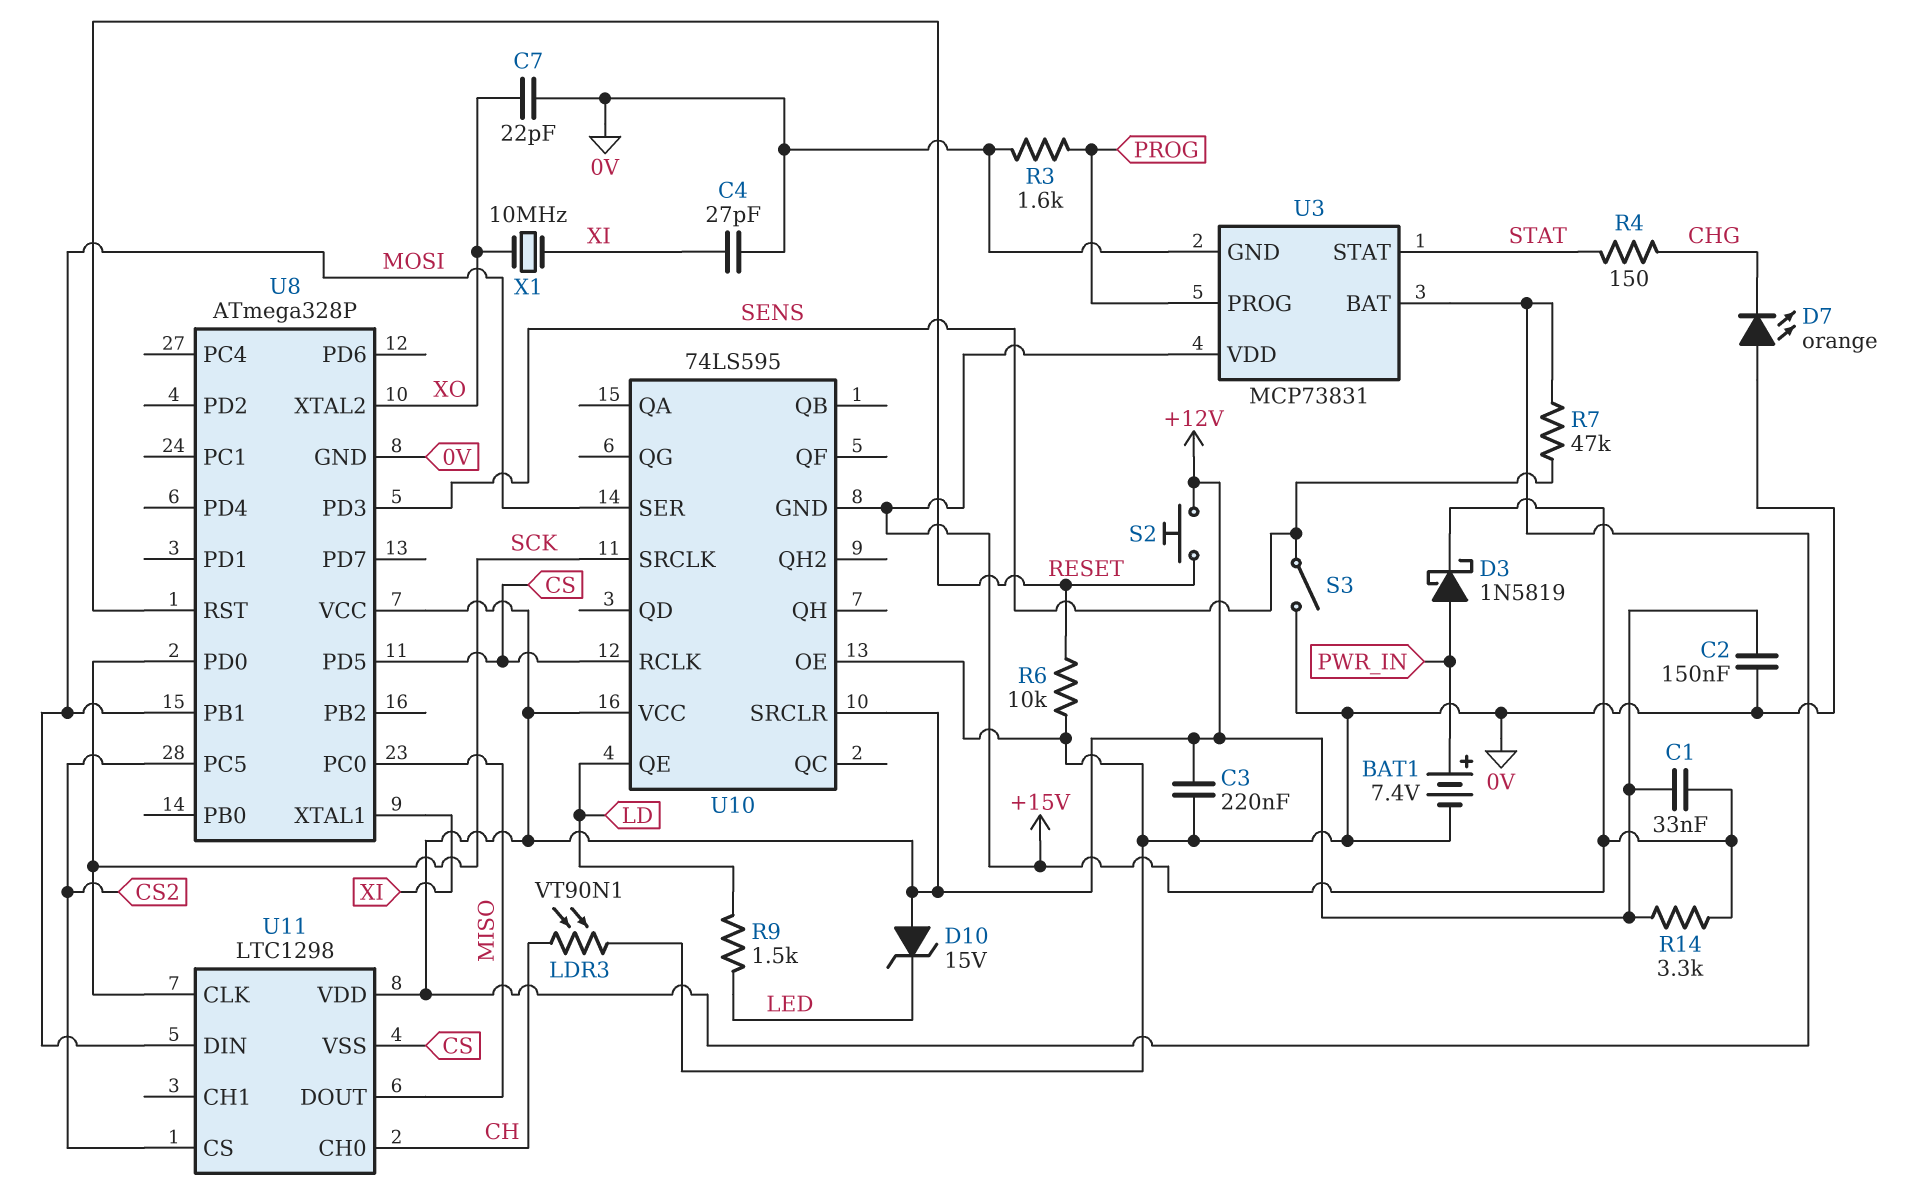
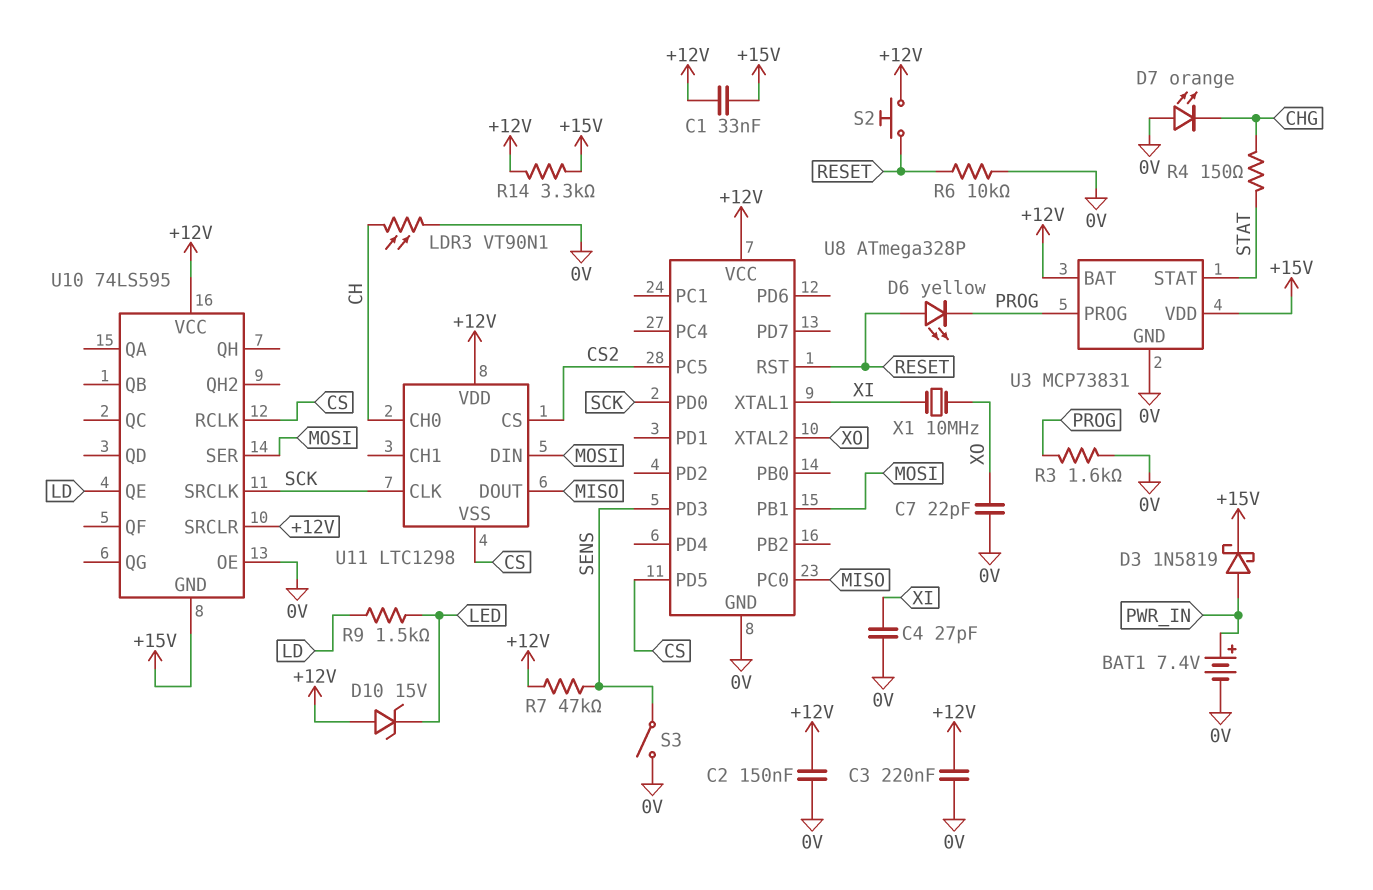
D6: none -> LED yellow (A RESET, K PROG)

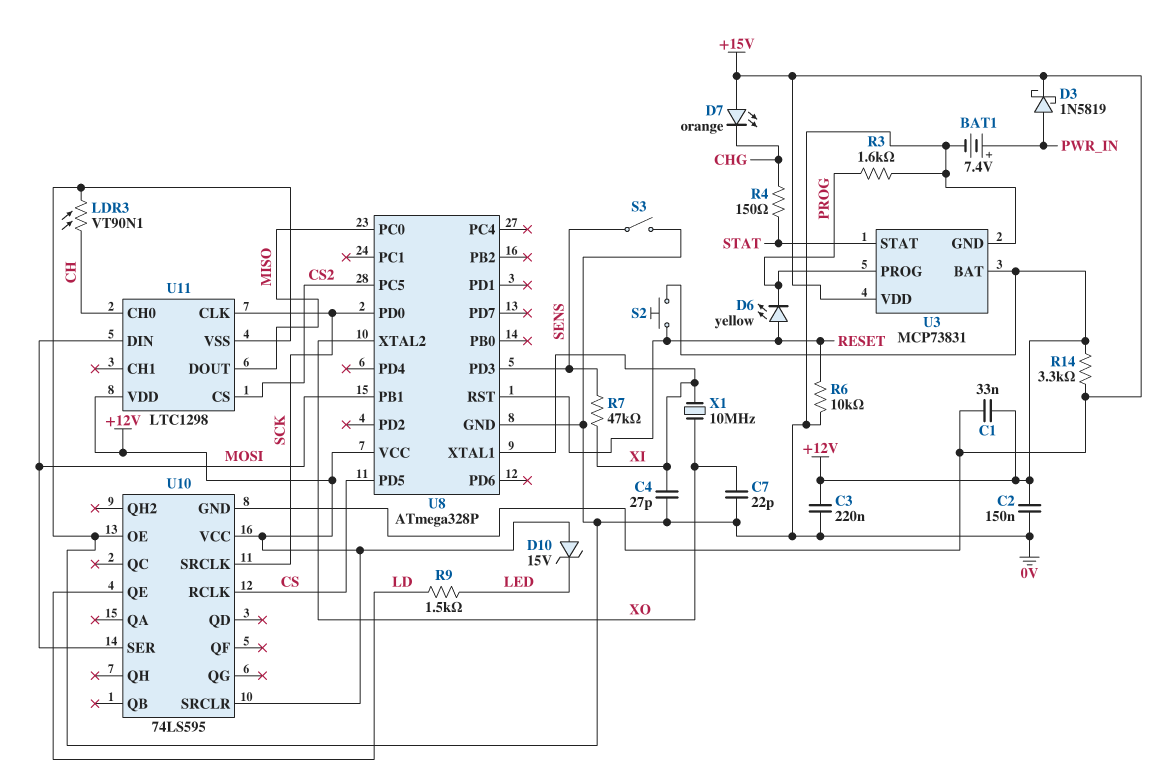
D7: LED orange (A 0V, K CHG) -> LED orange (A +15V, K CHG)
R7: 47k (+12V, SENS) -> 47k (SENS, XI)
U11 pin VSS: CS -> 0V

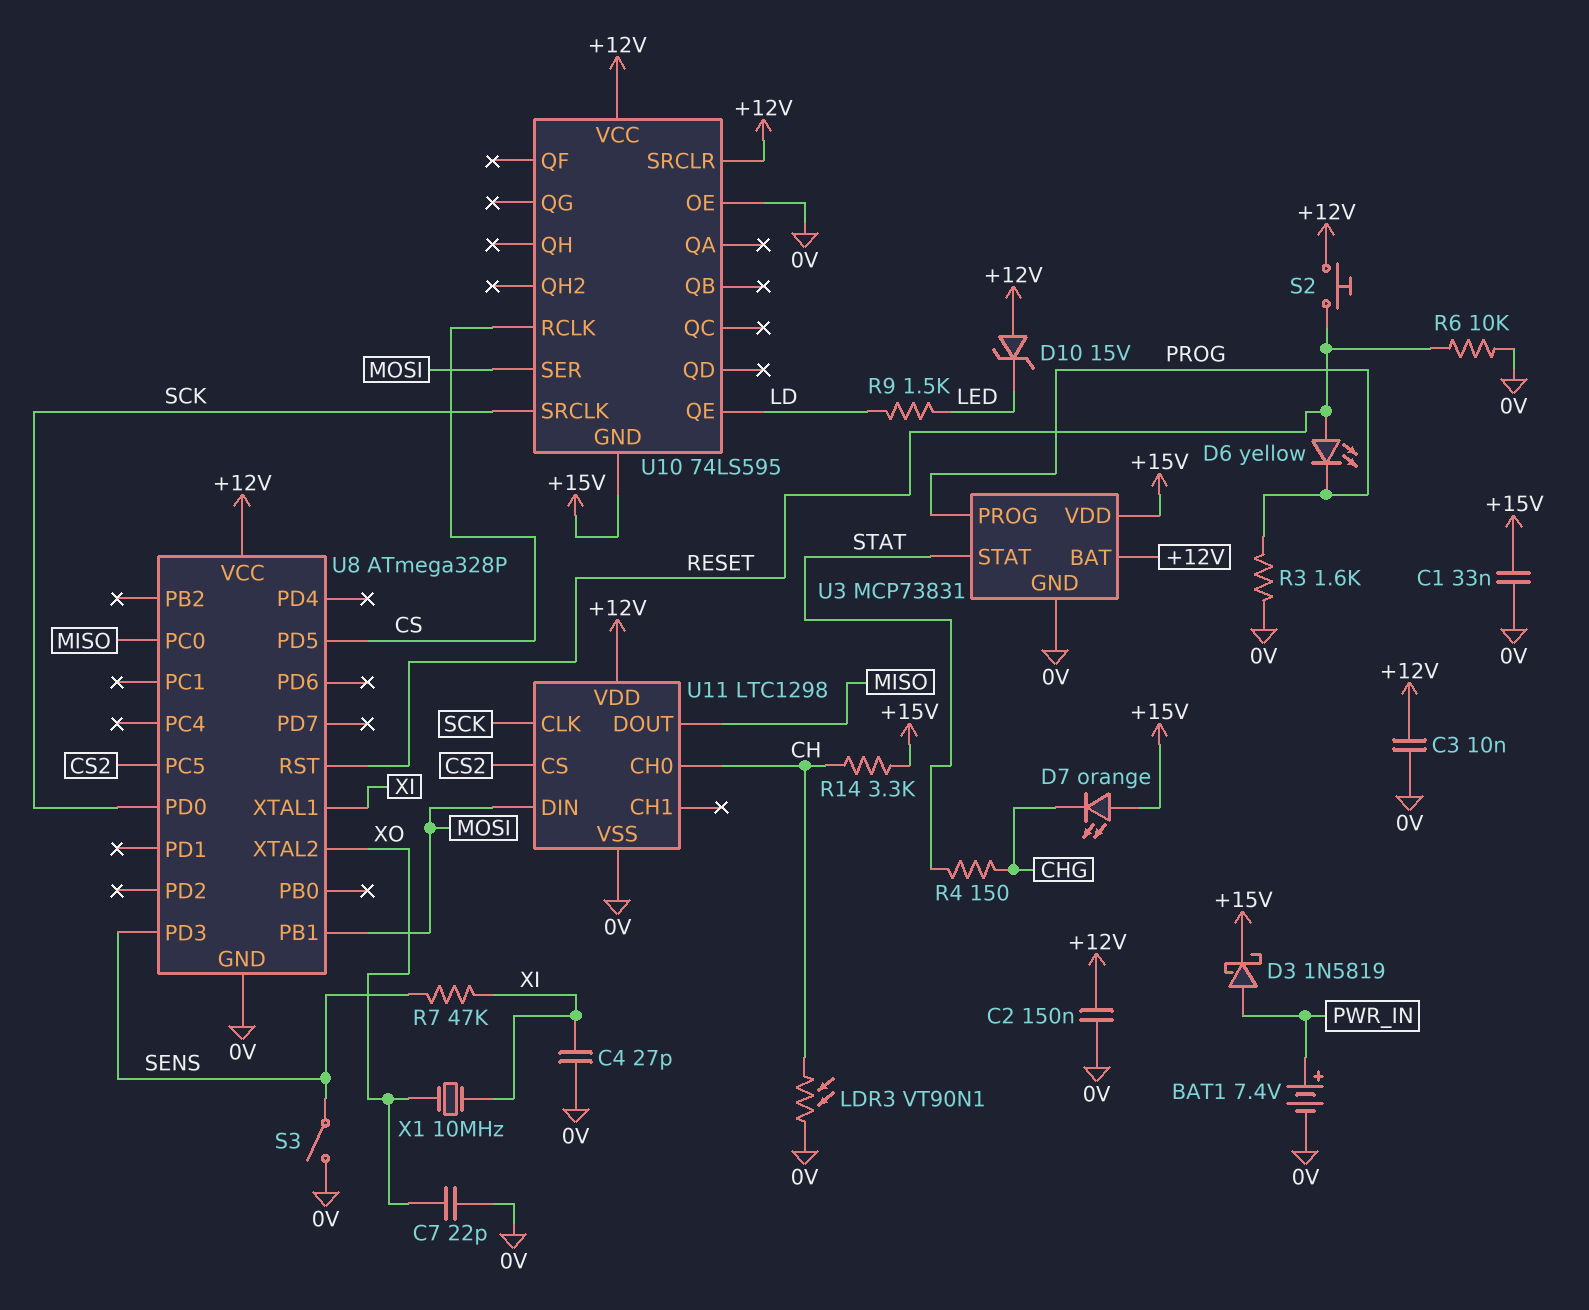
C1: 33nF (+12V, +15V) -> 33nF (+15V, 0V)
C3: 220nF (+12V, 0V) -> 10nF (+12V, 0V)
R14: 3.3k (+12V, +15V) -> 3.3k (+15V, CH)

